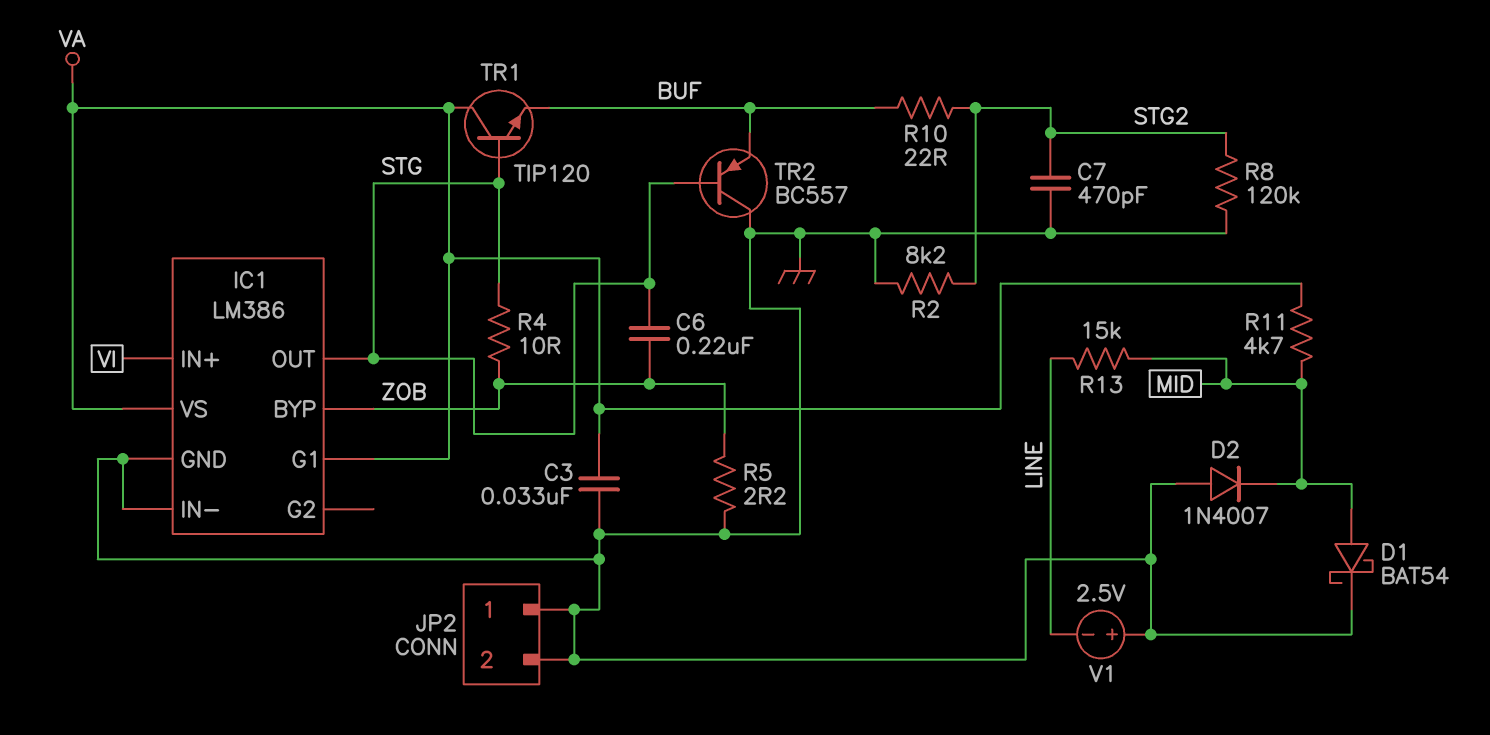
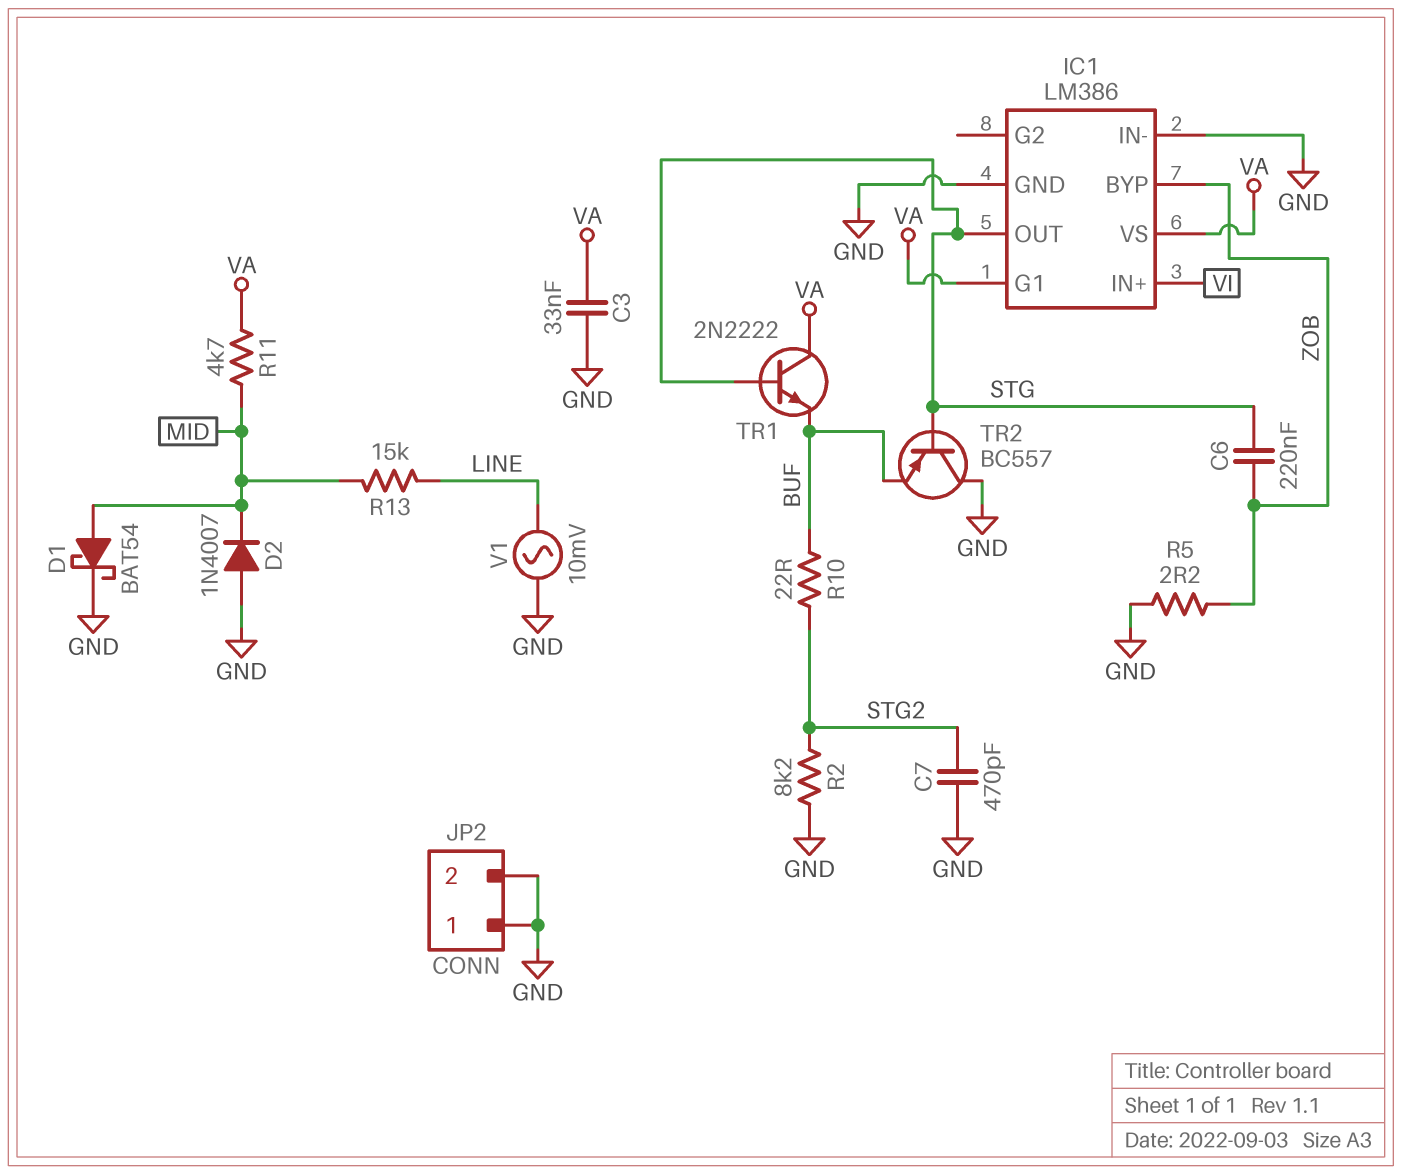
R4: 10 (STG, ZOB) -> none
R8: 120k (GND, STG2) -> none
TR1: NPN TIP120 (B STG, C VA, E BUF) -> NPN 2N2222 (B STG, C VA, E BUF)
V1: 2.5V (plus GND, minus LINE) -> AC 10mV (GND, LINE)

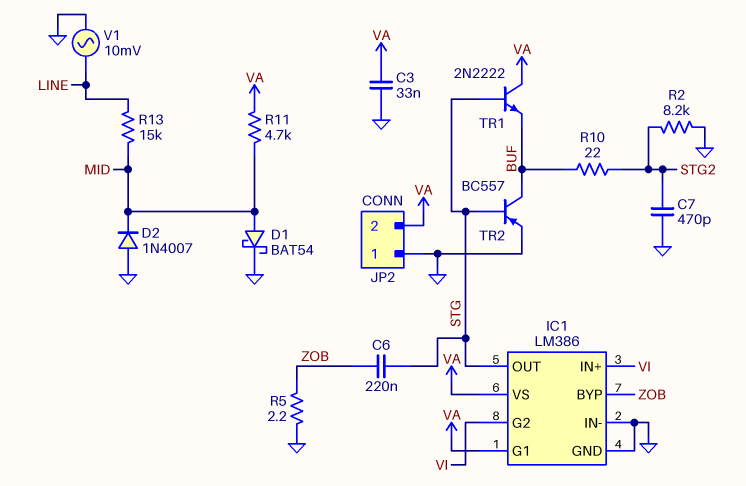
IC1 pin G2: none -> VI
JP2 pin 2: GND -> VA
TR2: PNP BC557 (B STG, C GND, E BUF) -> PNP BC557 (B STG, C BUF, E GND)

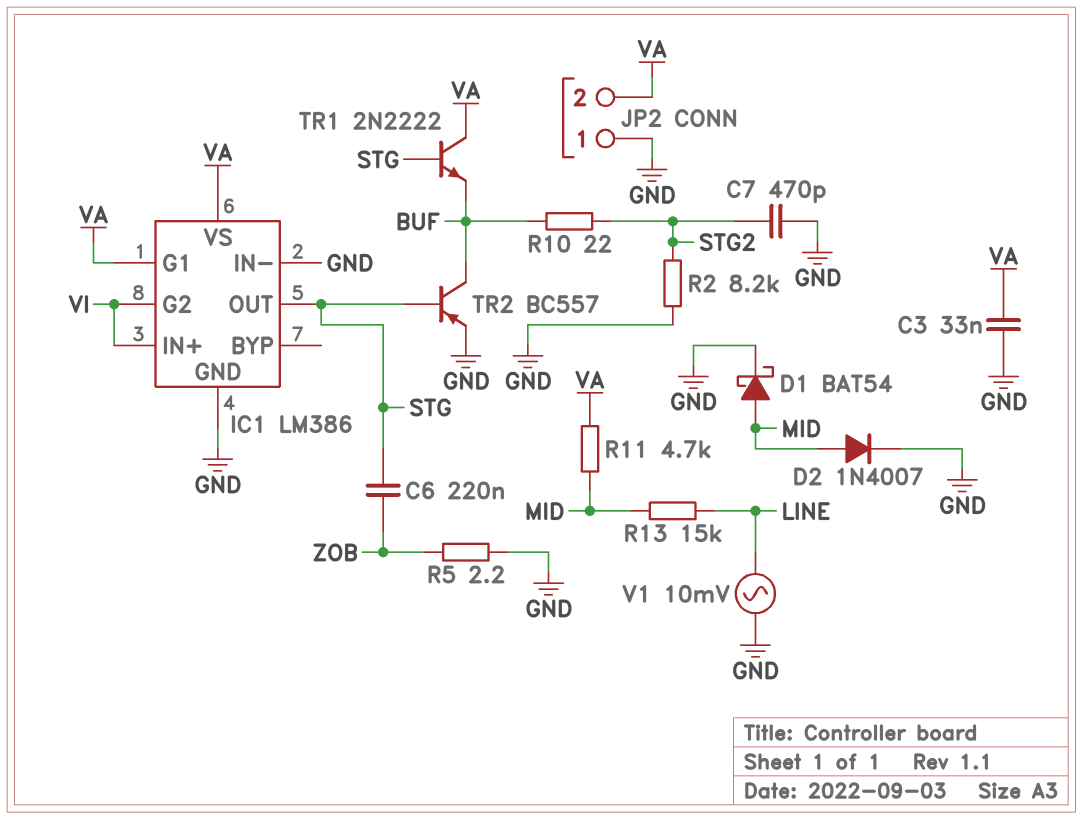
D2: diode 1N4007 (A GND, K MID) -> diode 1N4007 (A MID, K GND)
IC1 pin BYP: ZOB -> none

